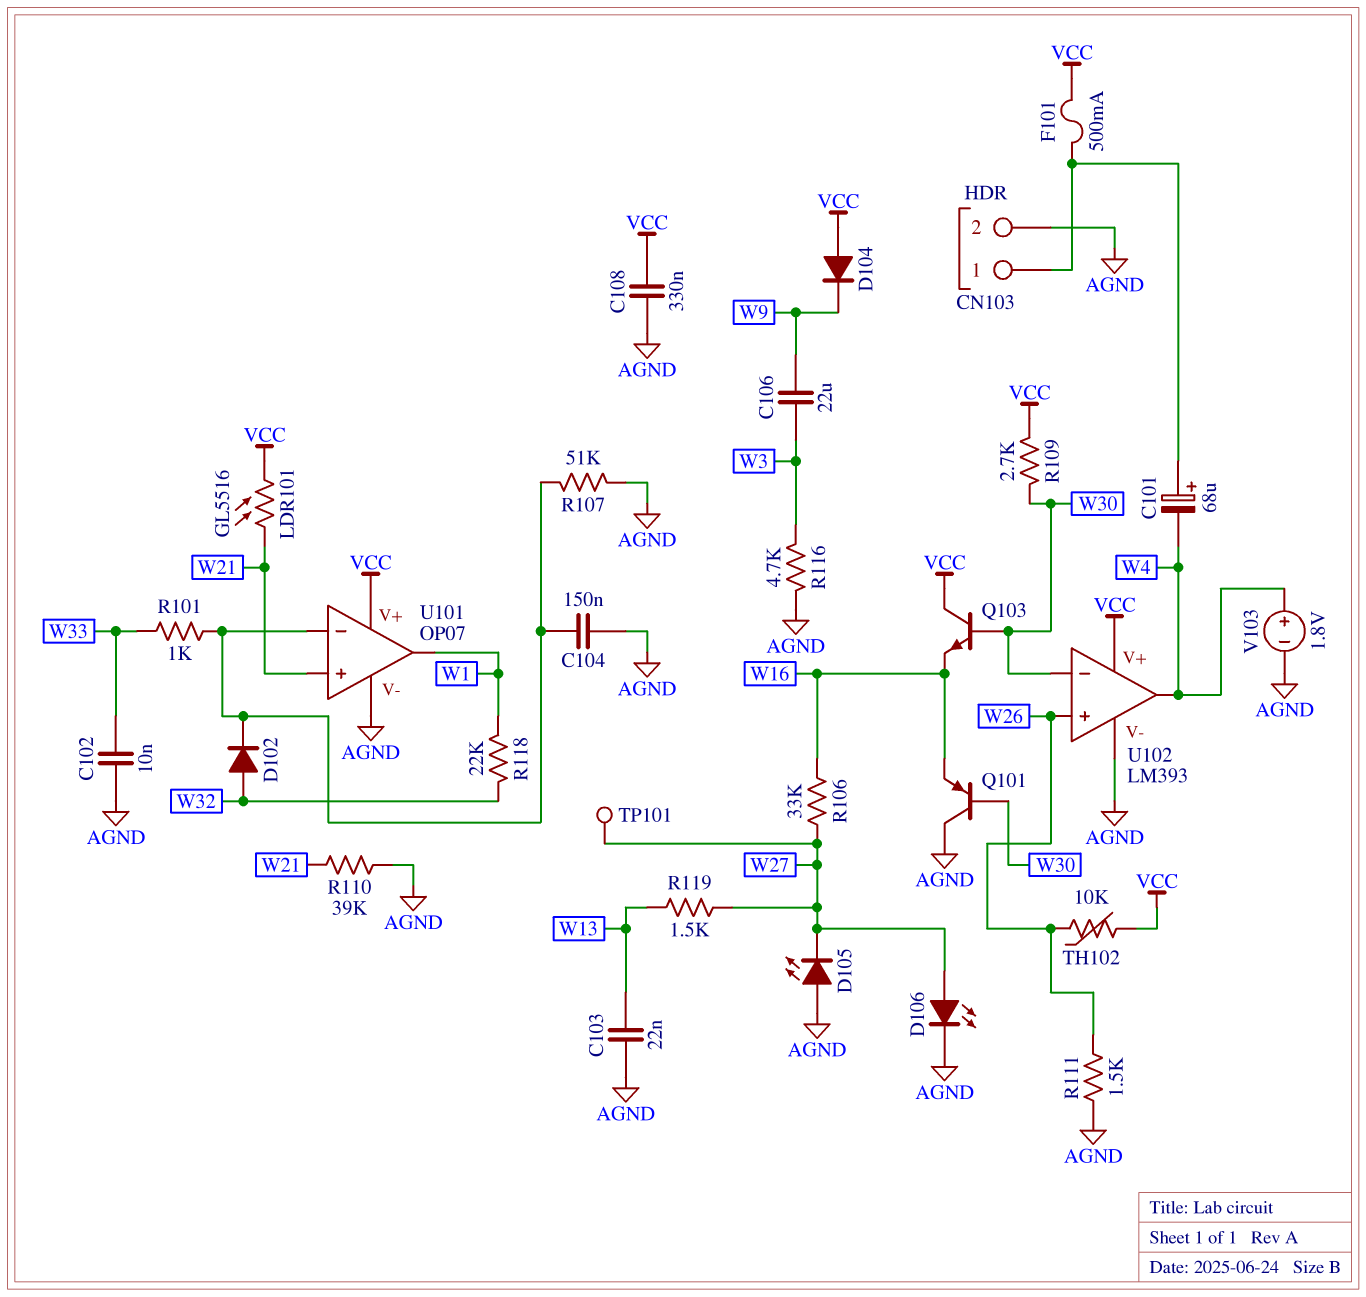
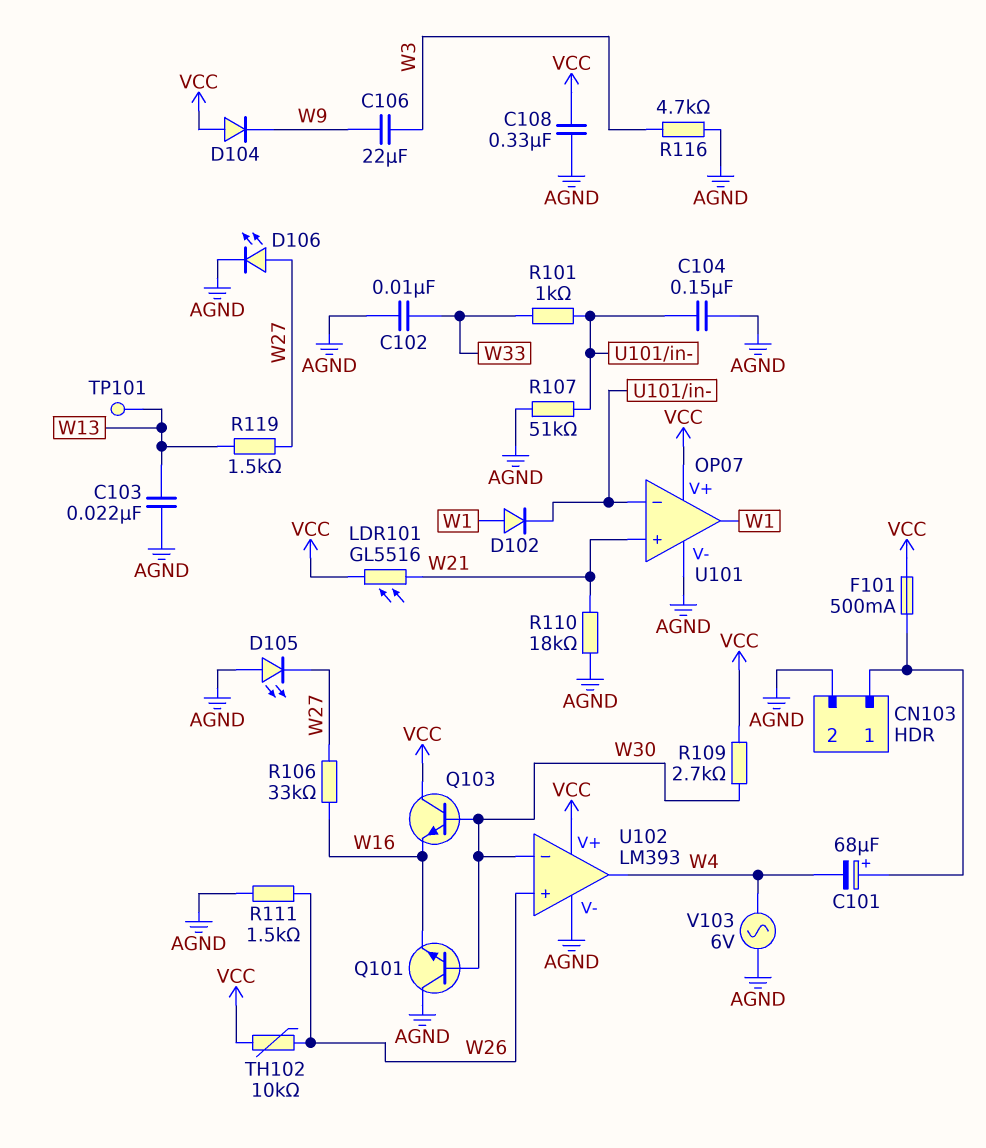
D102: diode (A W32, K U101/in-) -> diode (A W1, K U101/in-)
Q101: PNP (B W30, C AGND, E W16) -> NPN (B W30, C AGND, E W16)
R110: 39k (AGND, W21) -> 18k (AGND, W21)
R118: 22k (W1, W32) -> none
TP101: test point (W27) -> test point (W13)
V103: 1.8V (plus W4, minus AGND) -> AC 6V (AGND, W4)

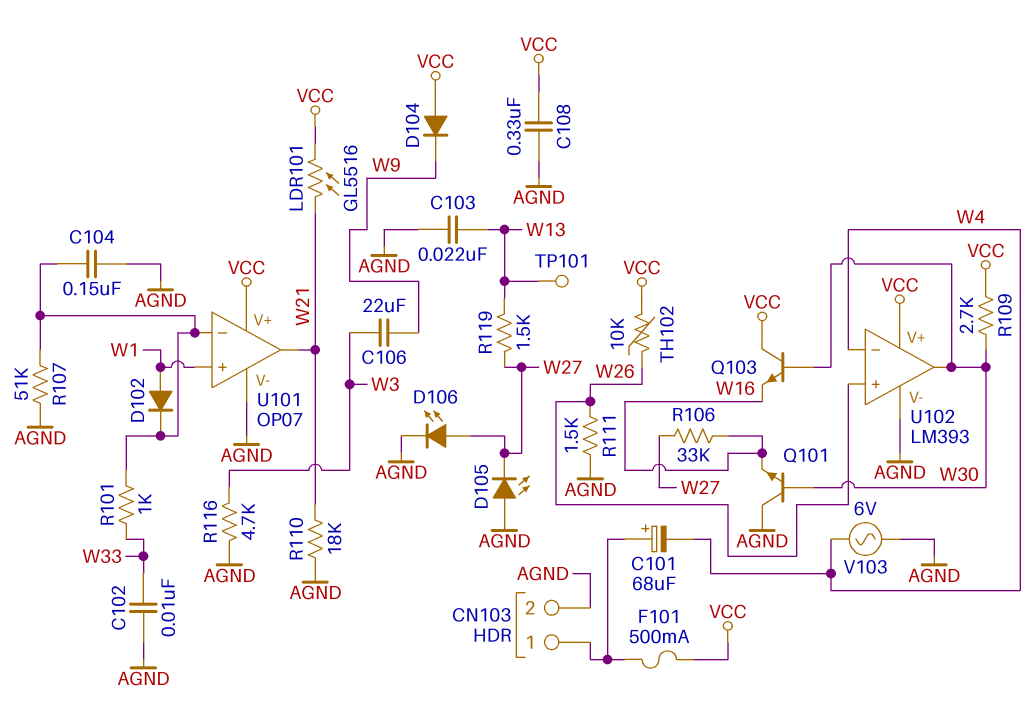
U101 pin in+: W21 -> W1
U101 pin out: W1 -> W21
U102 pin in-: W30 -> W4
U102 pin out: W4 -> W30

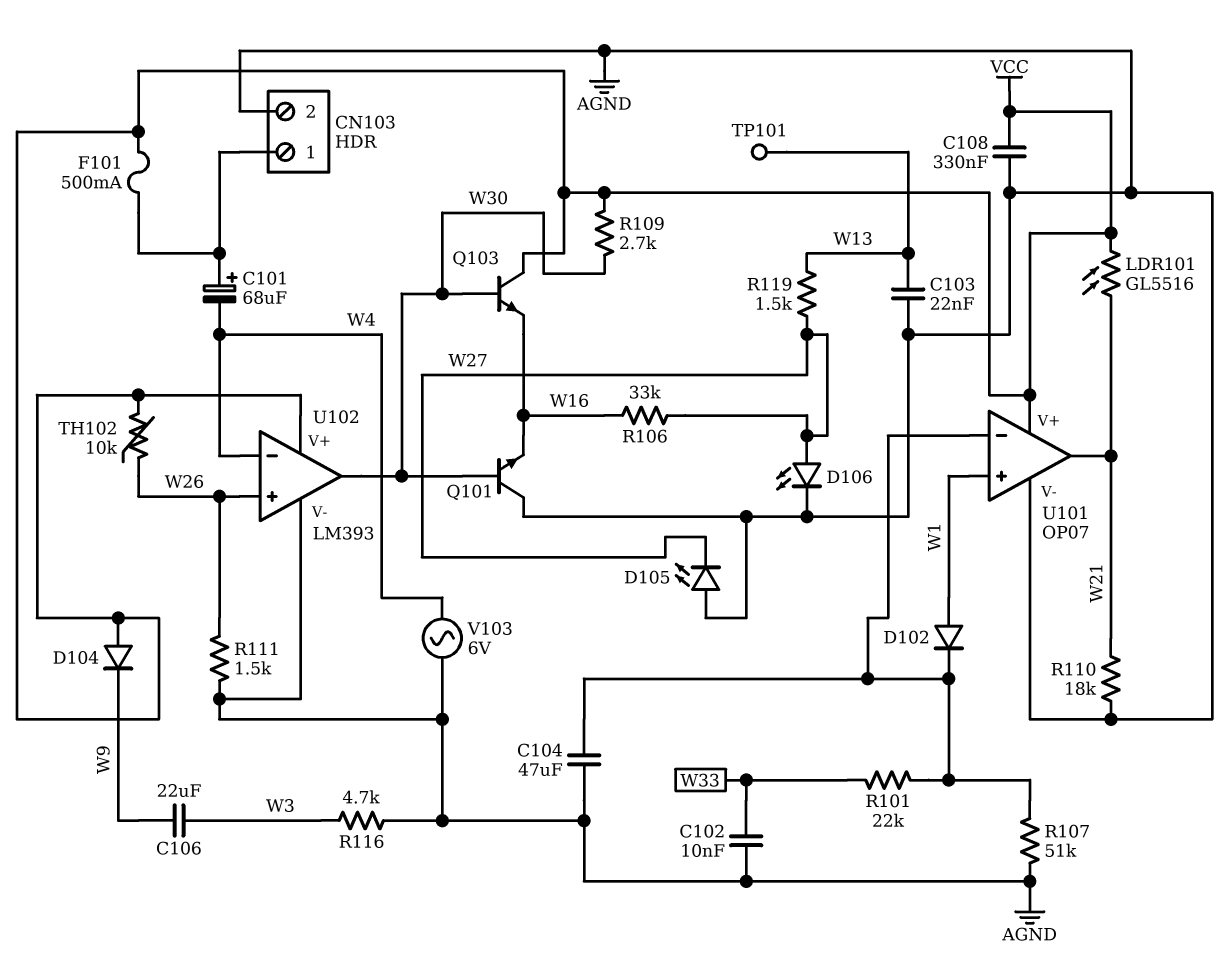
C104: 150nF (AGND, U101/in-) -> 47uF (AGND, U101/in-)
R101: 1k (U101/in-, W33) -> 22k (U101/in-, W33)

